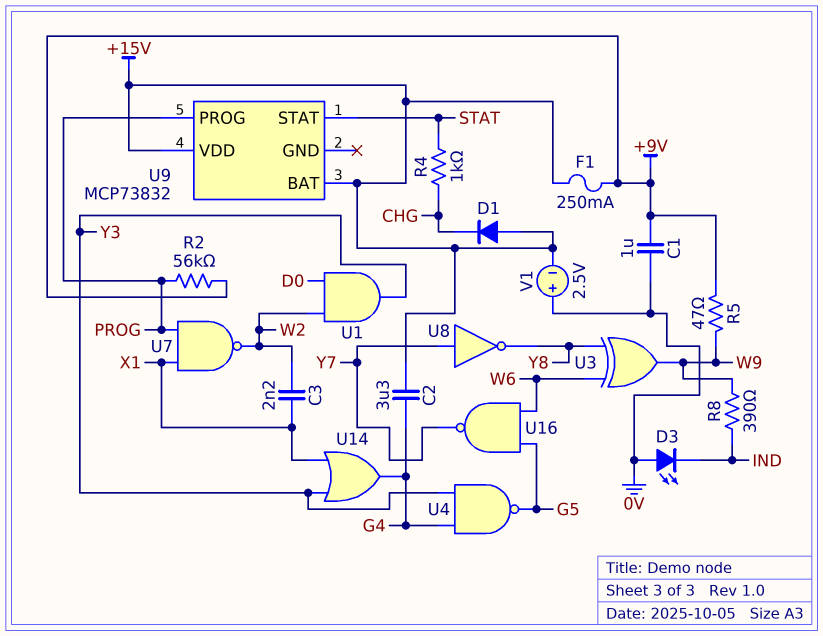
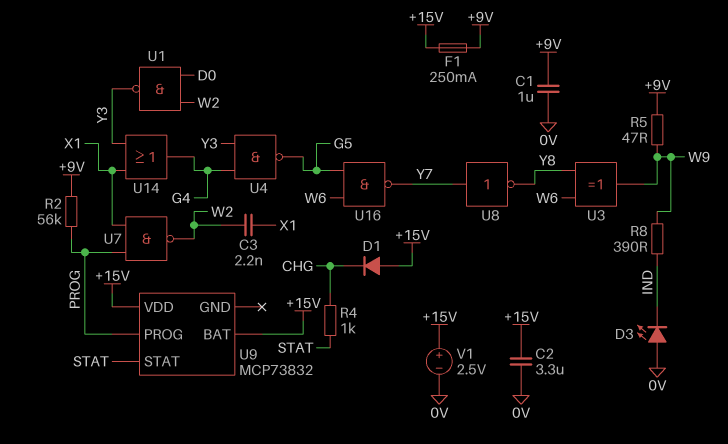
C2: 3.3uF (+15V, G4) -> 3.3uF (+15V, 0V)
U1: AND (in D0, in W2, out Y3) -> NAND (in D0, in W2, out Y3)
V1: 2.5V (plus 0V, minus +15V) -> 2.5V (plus +15V, minus 0V)

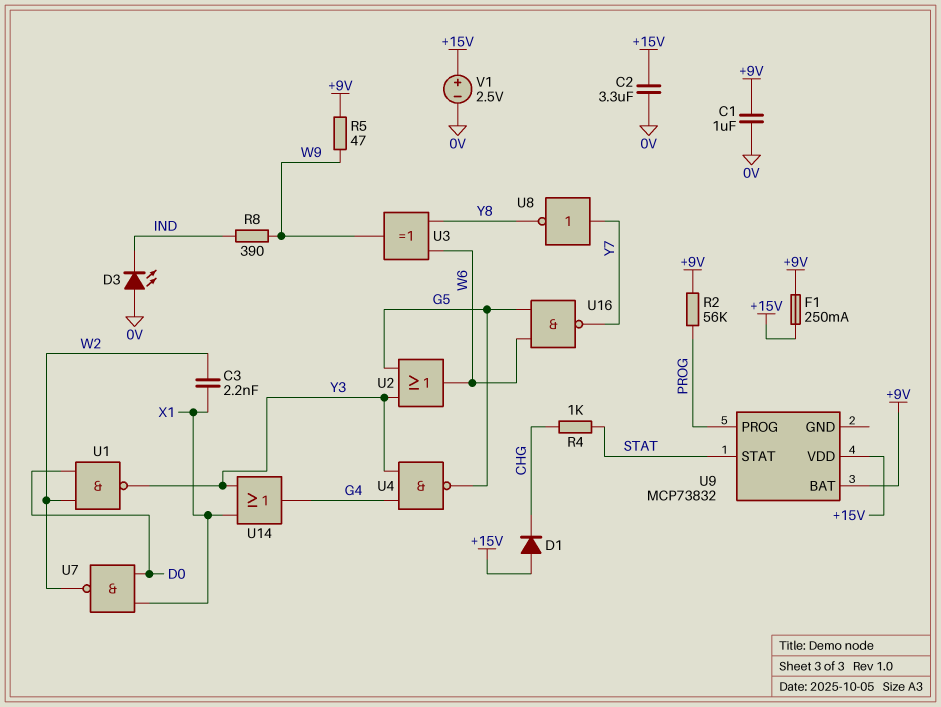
U2: none -> OR (in G5, in Y3, out W6)
U7: NAND (in PROG, in X1, out W2) -> NAND (in D0, in X1, out W2)
U9 pin BAT: +15V -> +9V

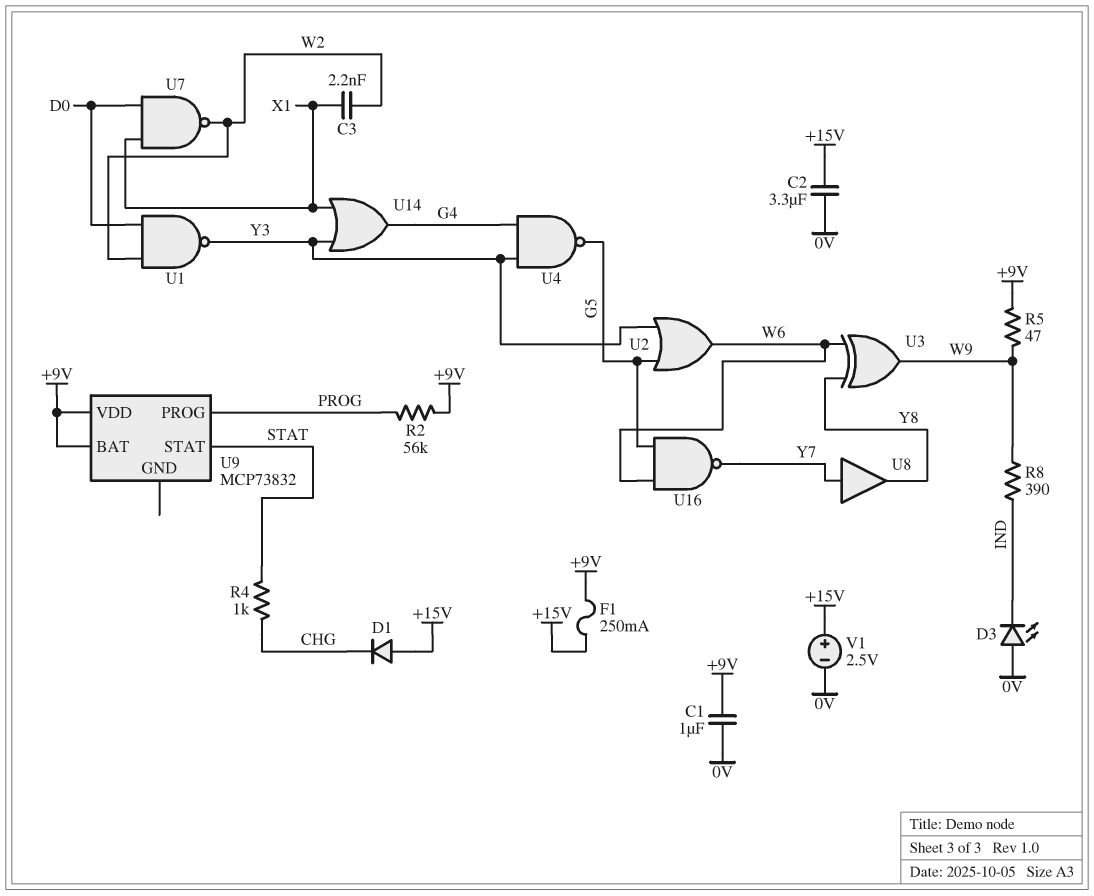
U8: NOT (in Y7, out Y8) -> buffer (in Y7, out Y8)
U9 pin VDD: +15V -> +9V

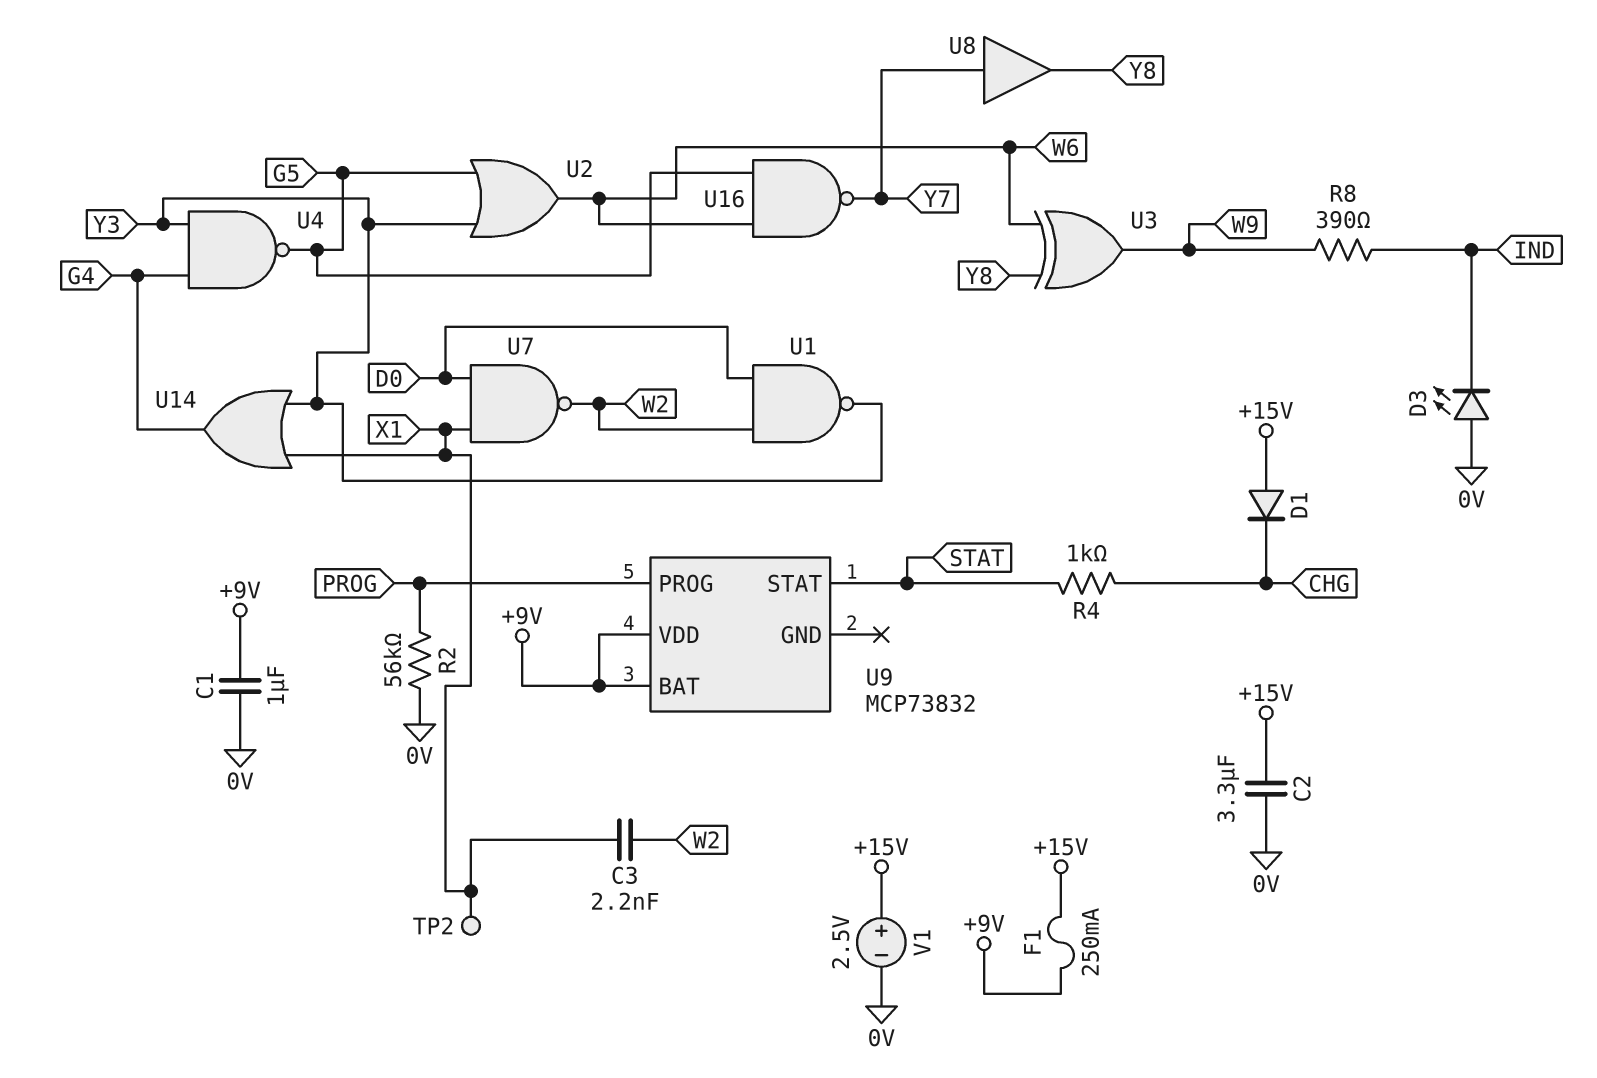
R2: 56k (+9V, PROG) -> 56k (0V, PROG)
R5: 47 (+9V, W9) -> none
TP2: none -> test point (X1)

